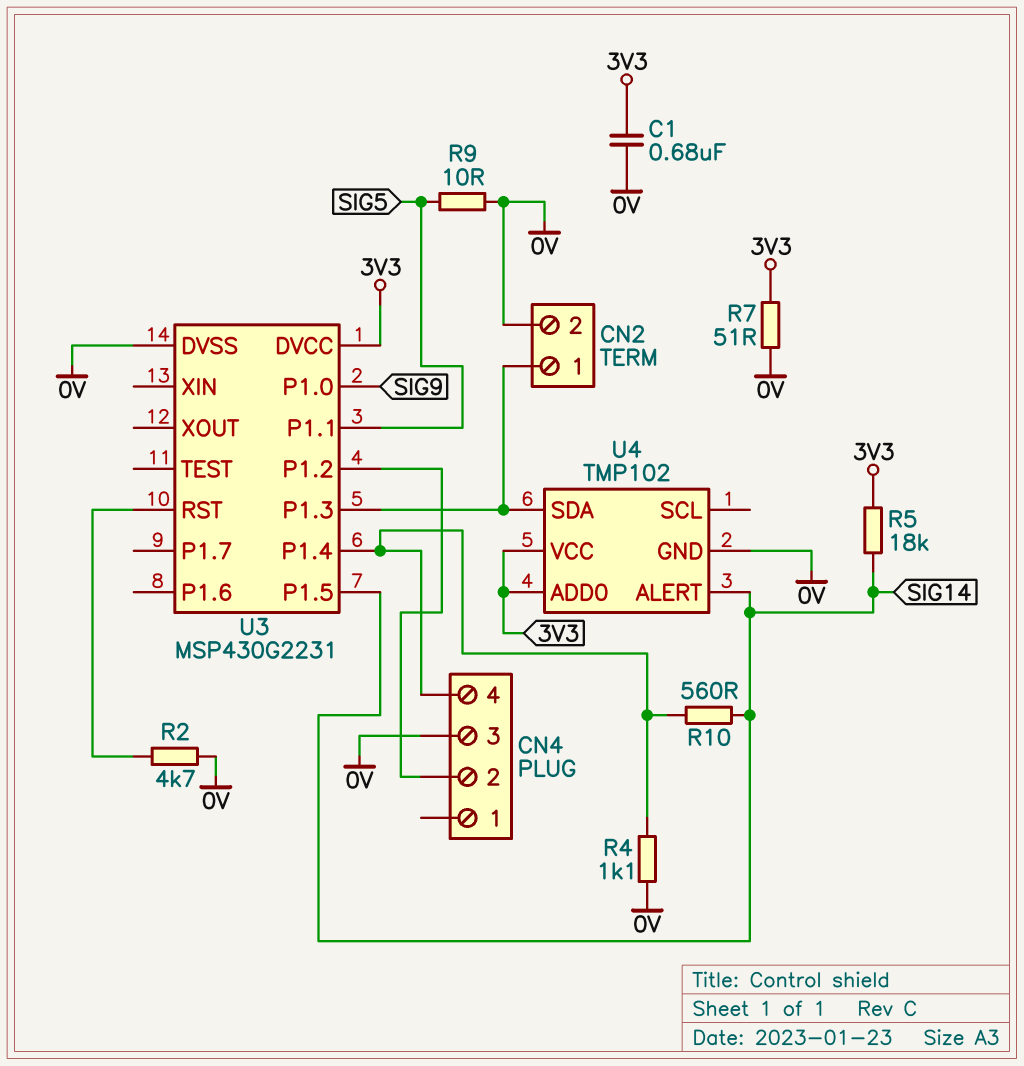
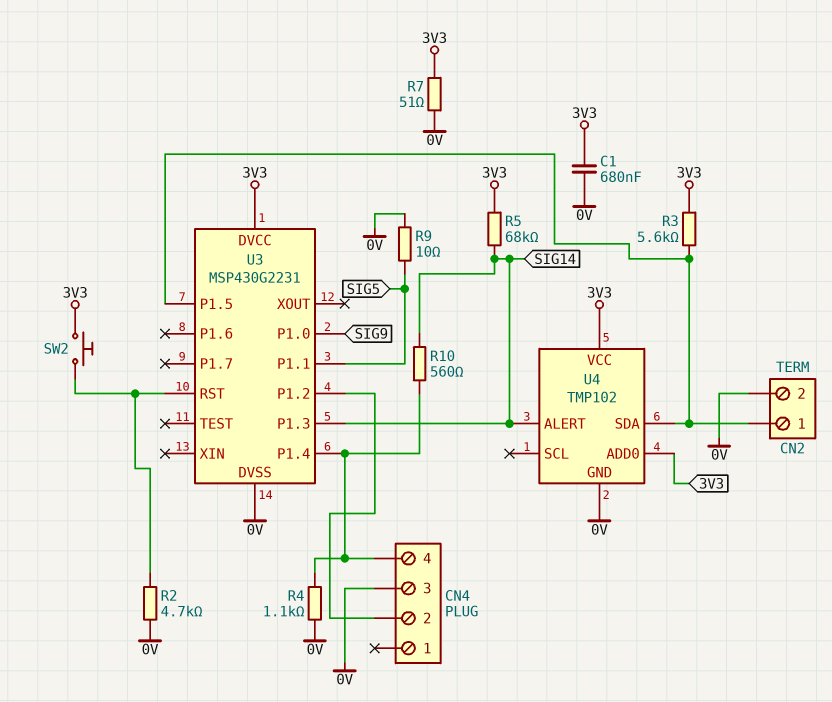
R3: none -> 5.6k (3V3, CN2/1)
R5: 18k (3V3, SIG14) -> 68k (3V3, SIG14)
SW2: none -> button (3V3, U3/RST)
U3 pin P1.3: CN2/1 -> SIG14
U3 pin P1.5: SIG14 -> CN2/1

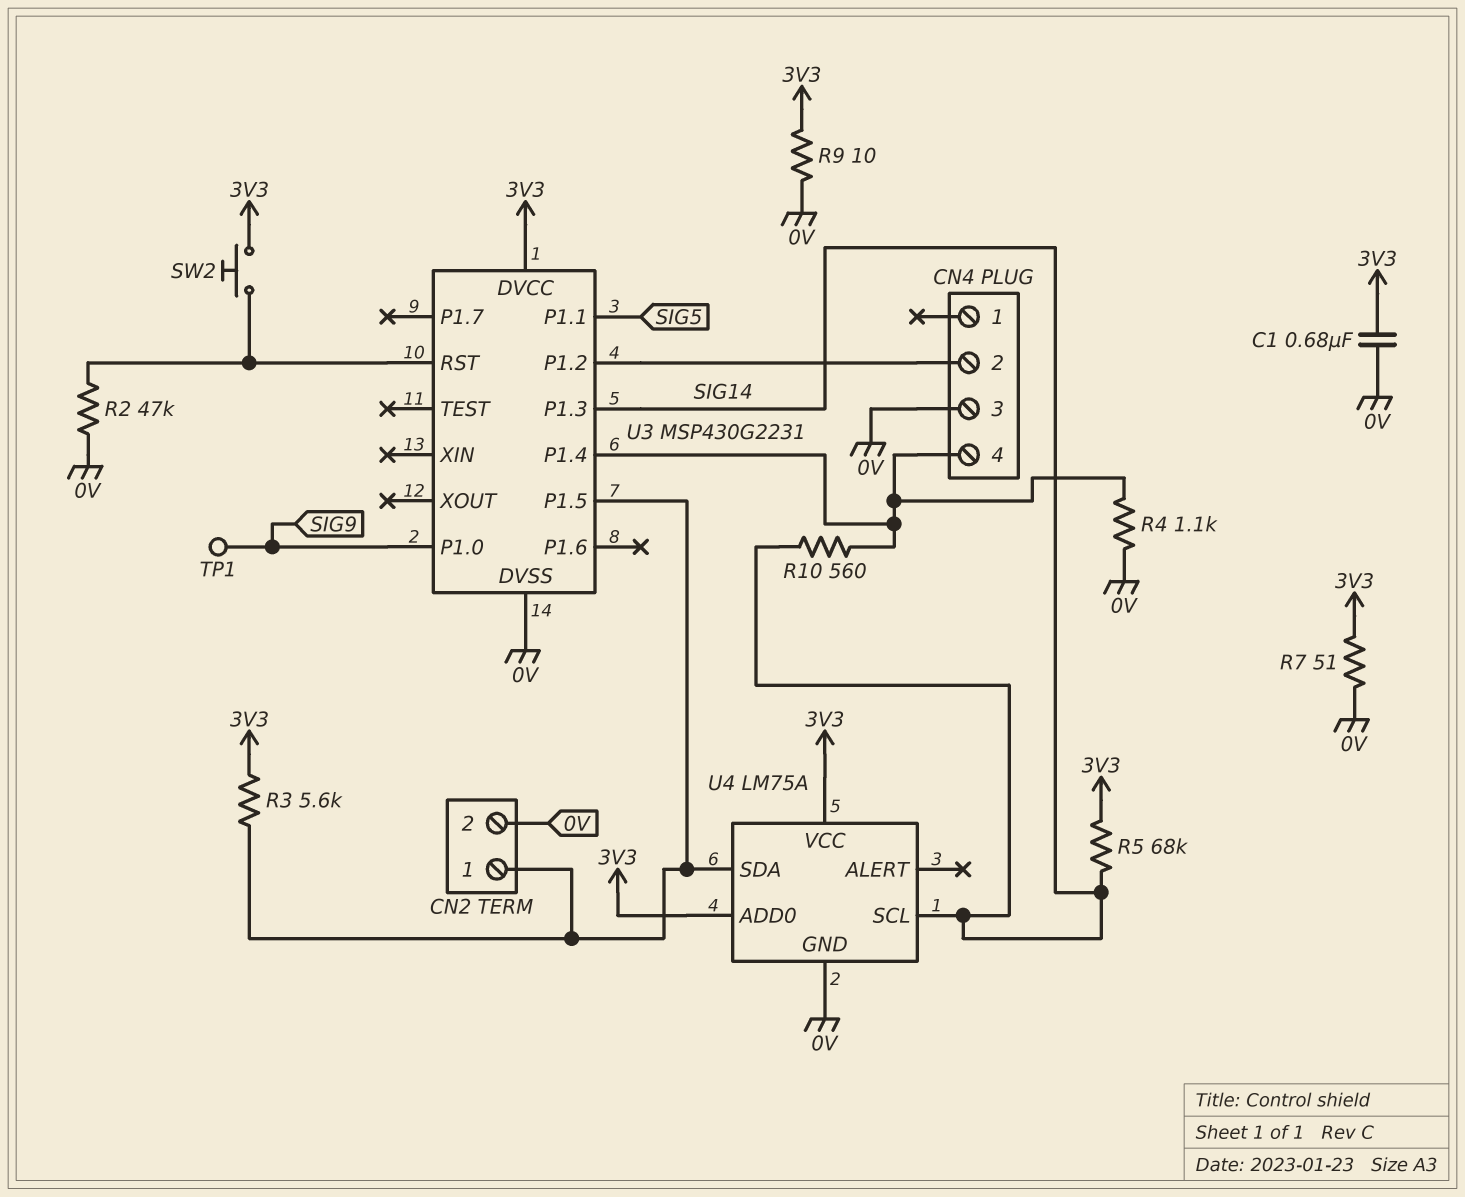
R2: 4.7k (0V, U3/RST) -> 47k (0V, U3/RST)
R9: 10 (0V, SIG5) -> 10 (0V, 3V3)
TP1: none -> test point (SIG9)
U4: TMP102 -> LM75A
U4 pin ALERT: SIG14 -> none
U4 pin SCL: none -> SIG14

